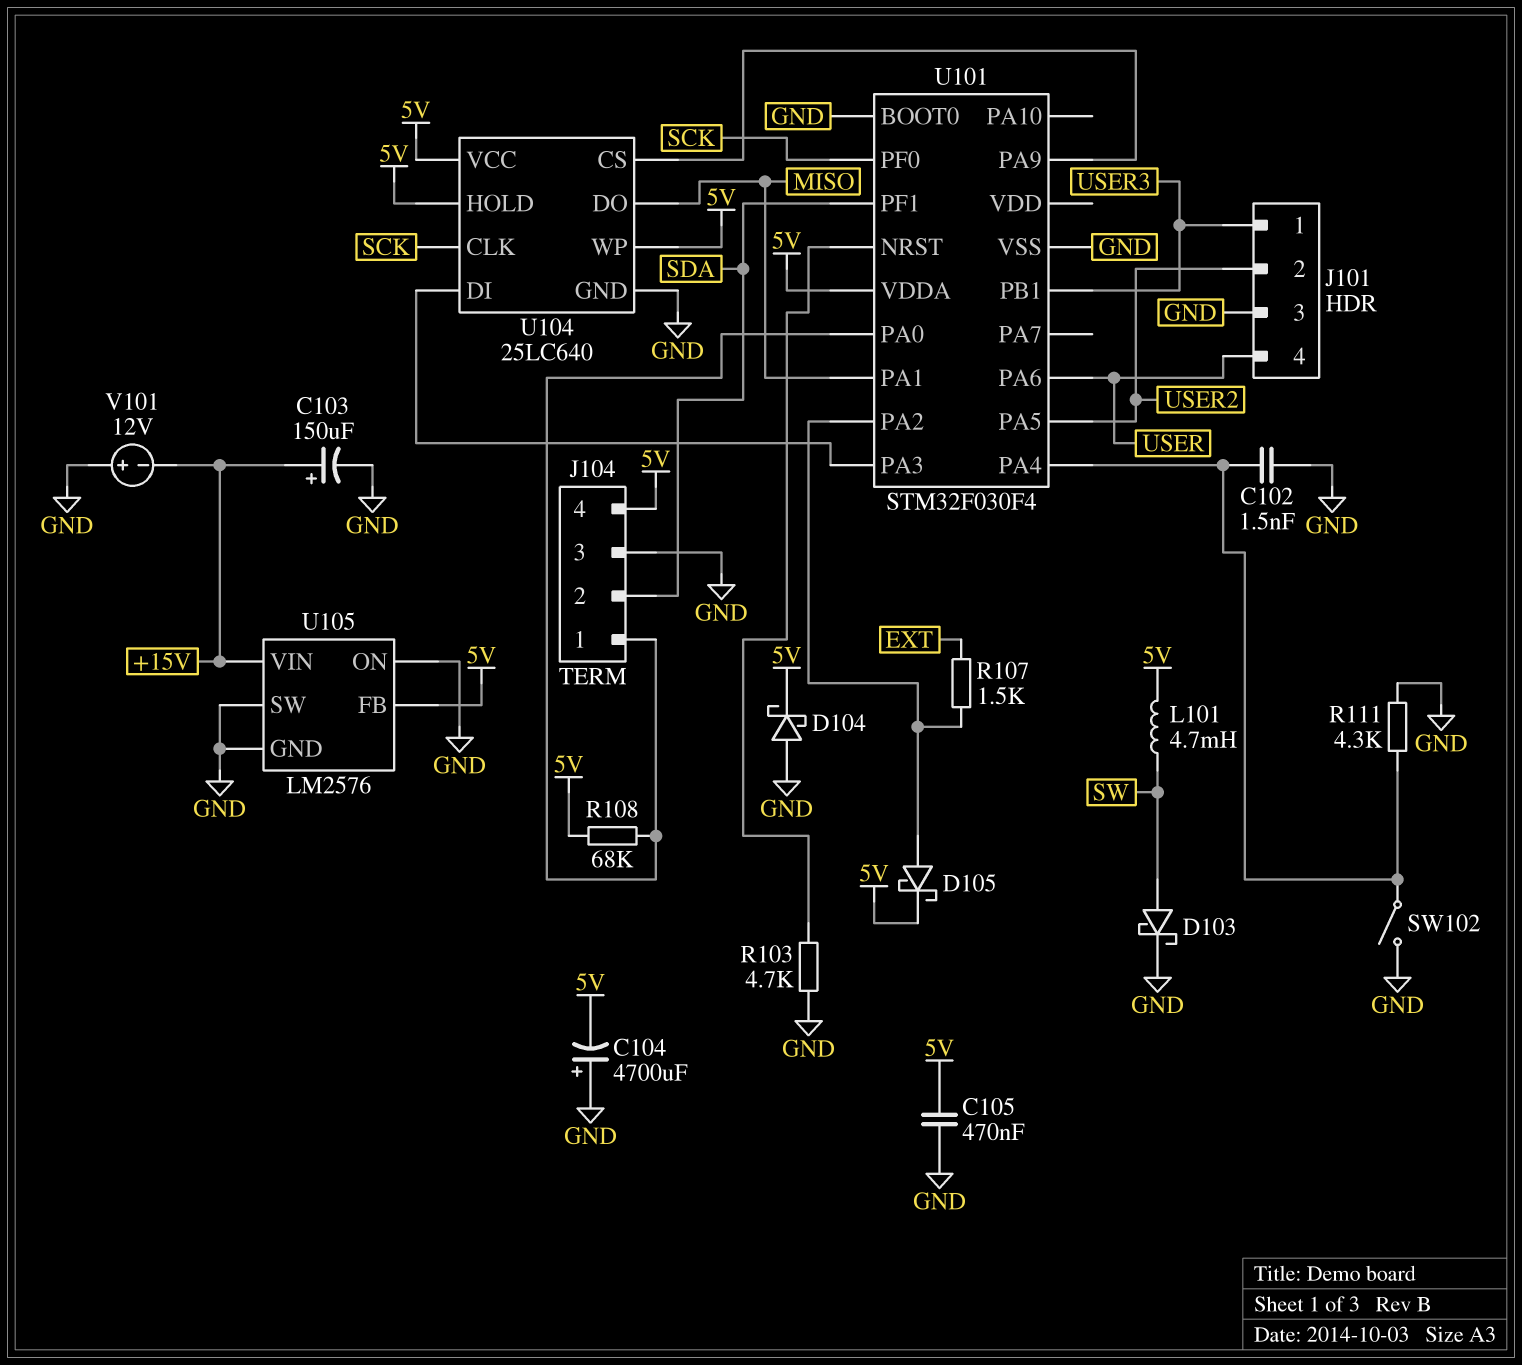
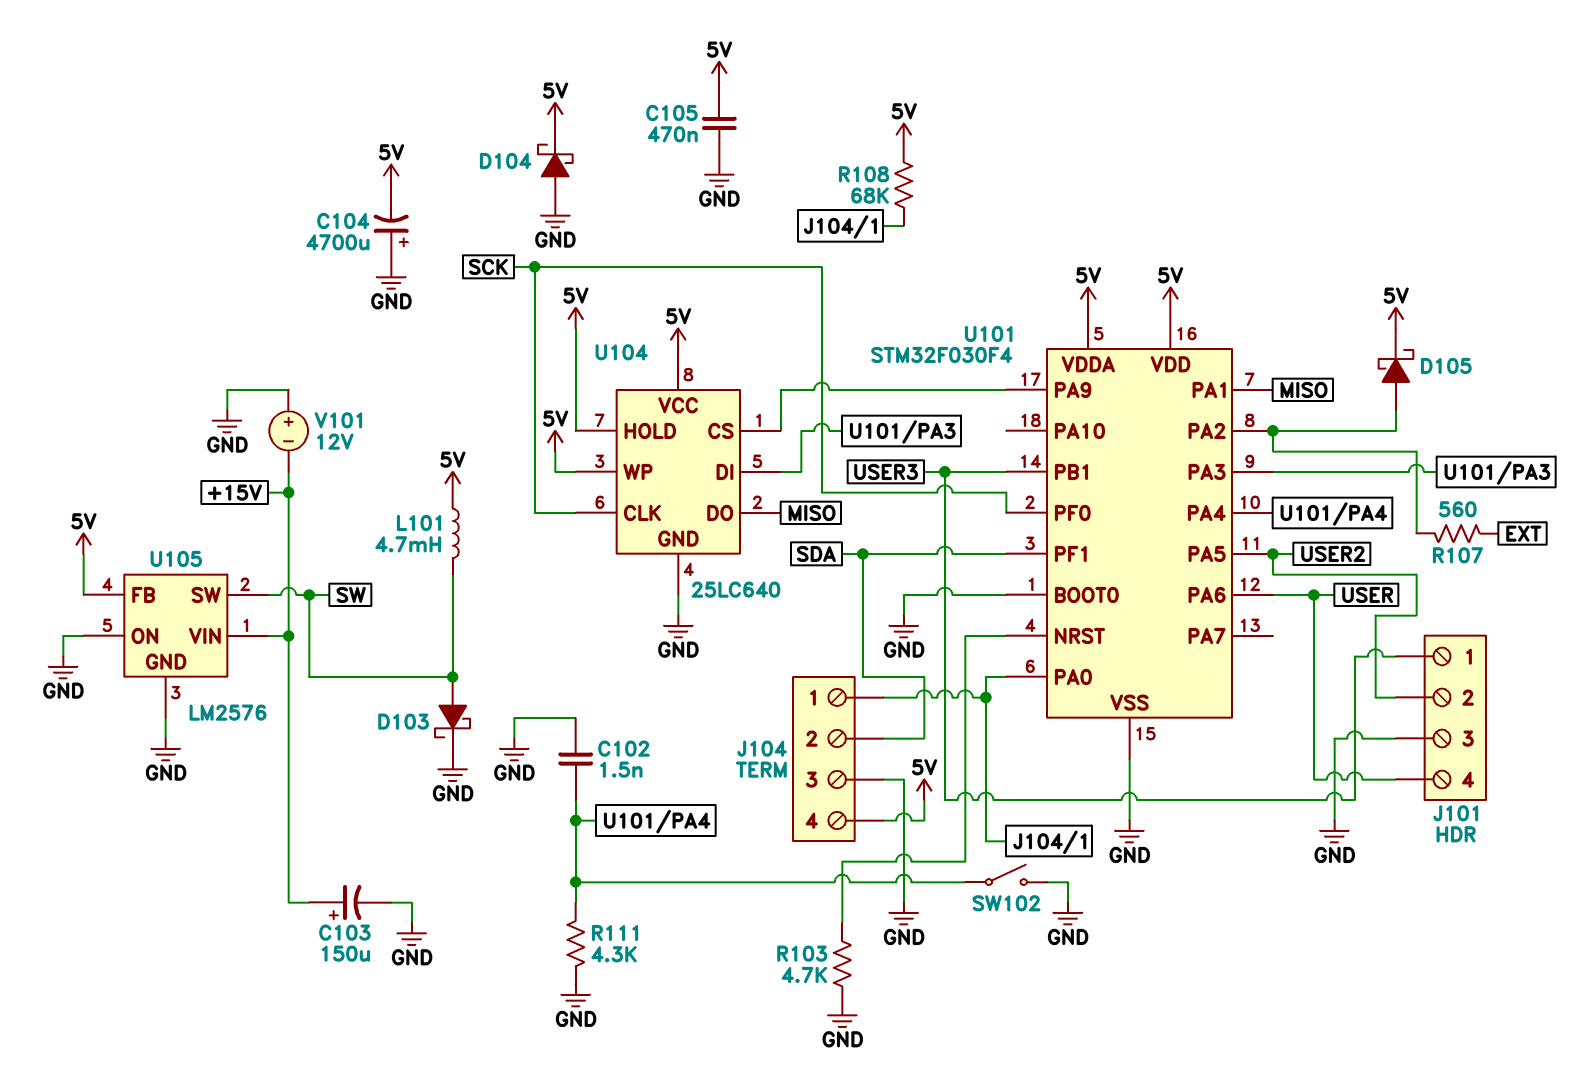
R107: 1.5k (EXT, U101/PA2) -> 560 (EXT, U101/PA2)
U101 pin VDD: none -> 5V
U105 pin SW: GND -> SW

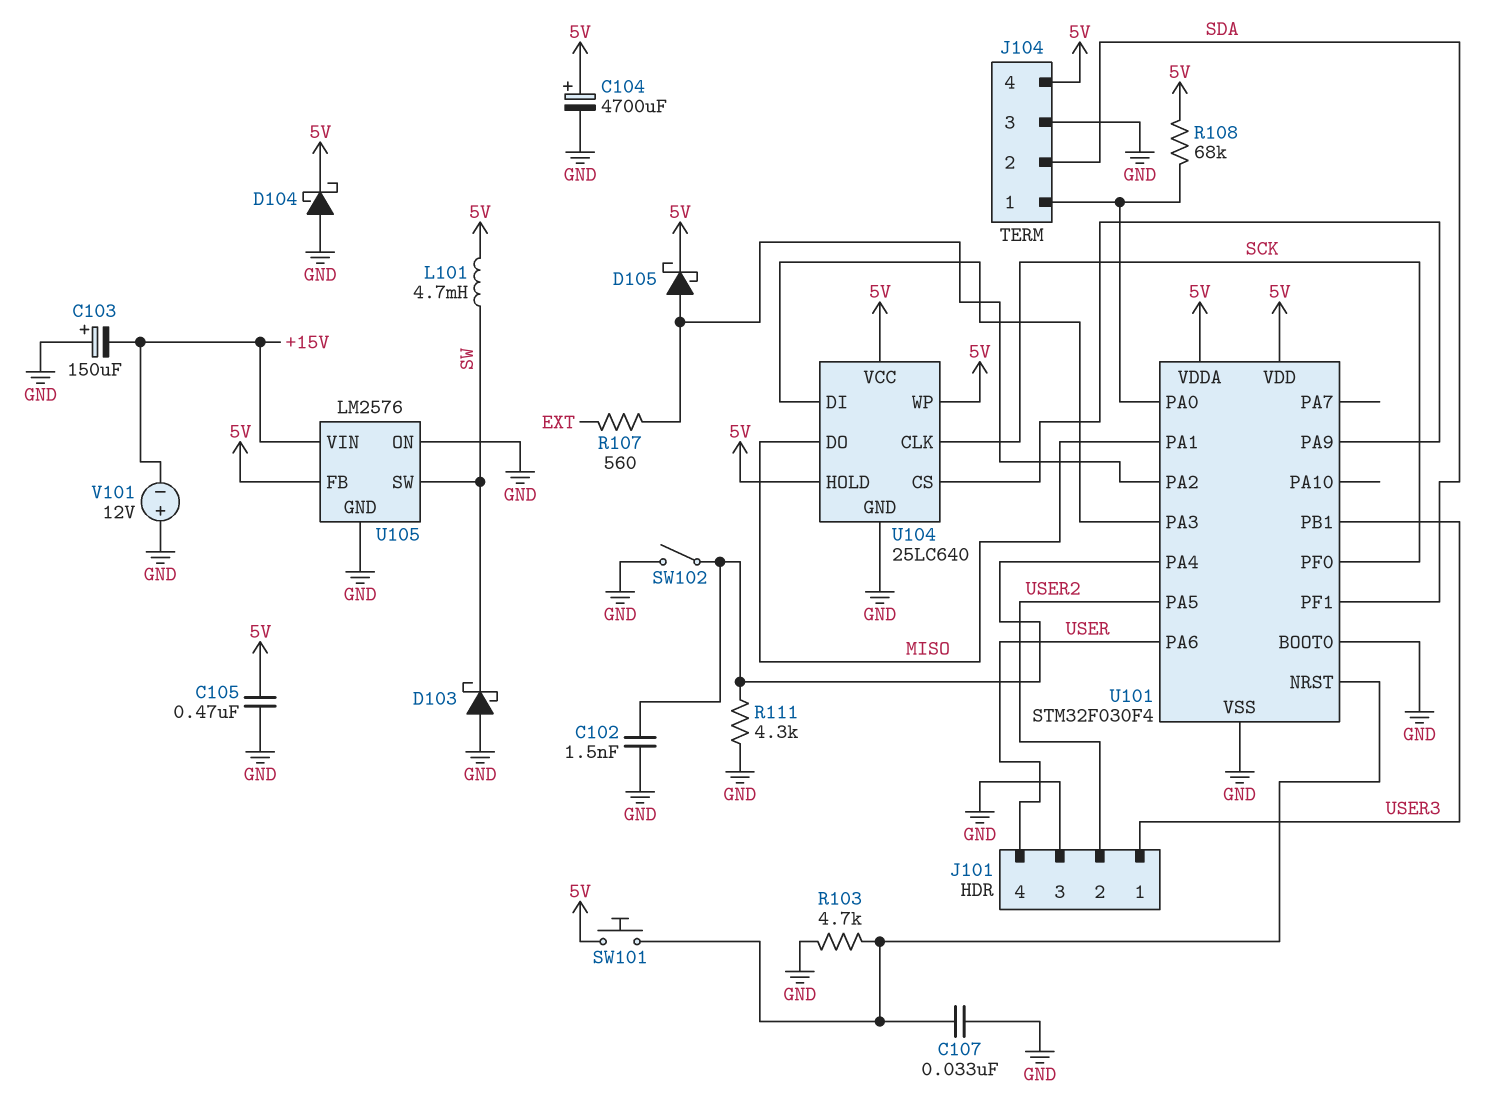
C103: 150uF (plus +15V, minus GND) -> 150uF (plus GND, minus +15V)
C104: 4700uF (plus GND, minus 5V) -> 4700uF (plus 5V, minus GND)
C107: none -> 33nF (GND, U101/NRST)
D103: schottky (A SW, K GND) -> schottky (A GND, K SW)
SW101: none -> button (5V, U101/NRST)

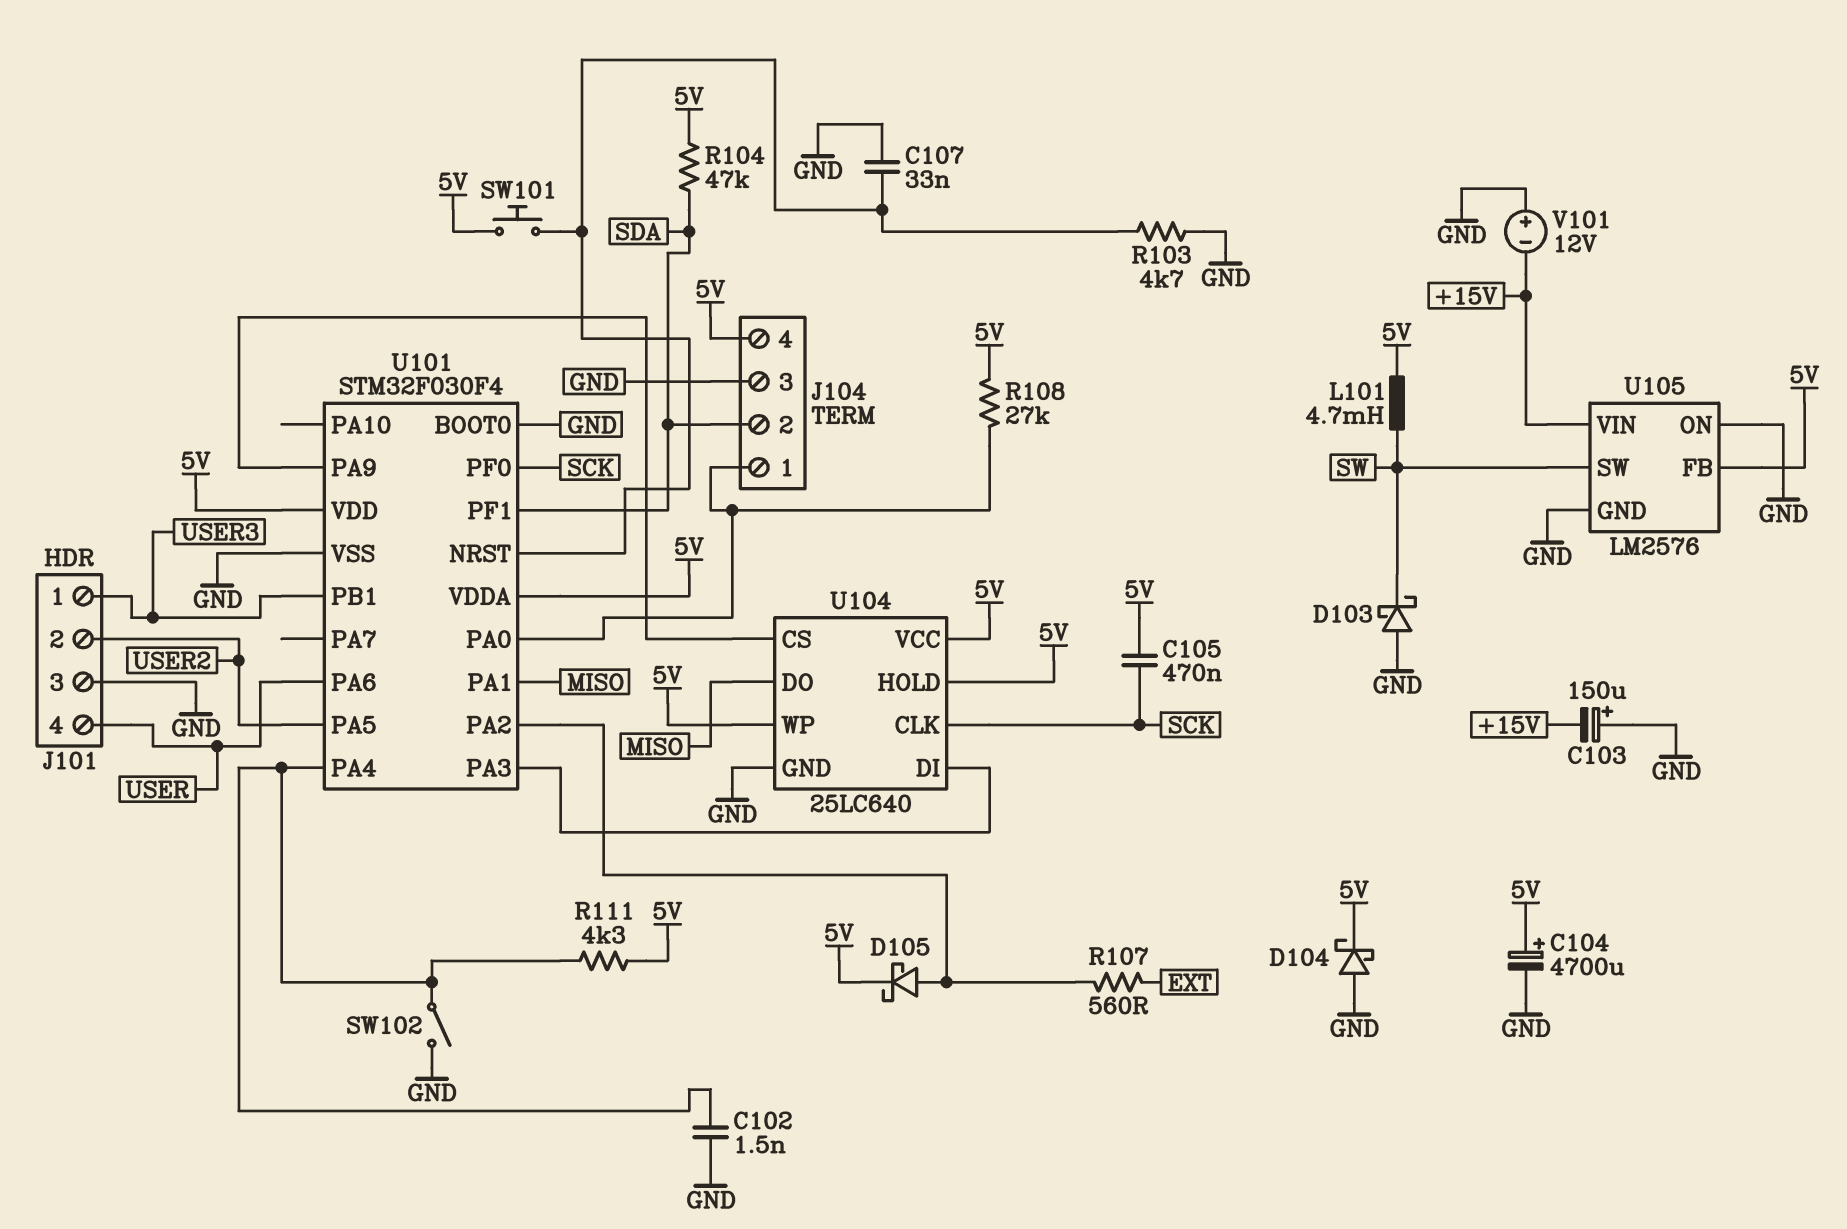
C105: 470nF (5V, GND) -> 470nF (5V, SCK)
R104: none -> 47k (5V, SDA)
R108: 68k (5V, J104/1) -> 27k (5V, J104/1)
R111: 4.3k (GND, U101/PA4) -> 4.3k (5V, U101/PA4)

